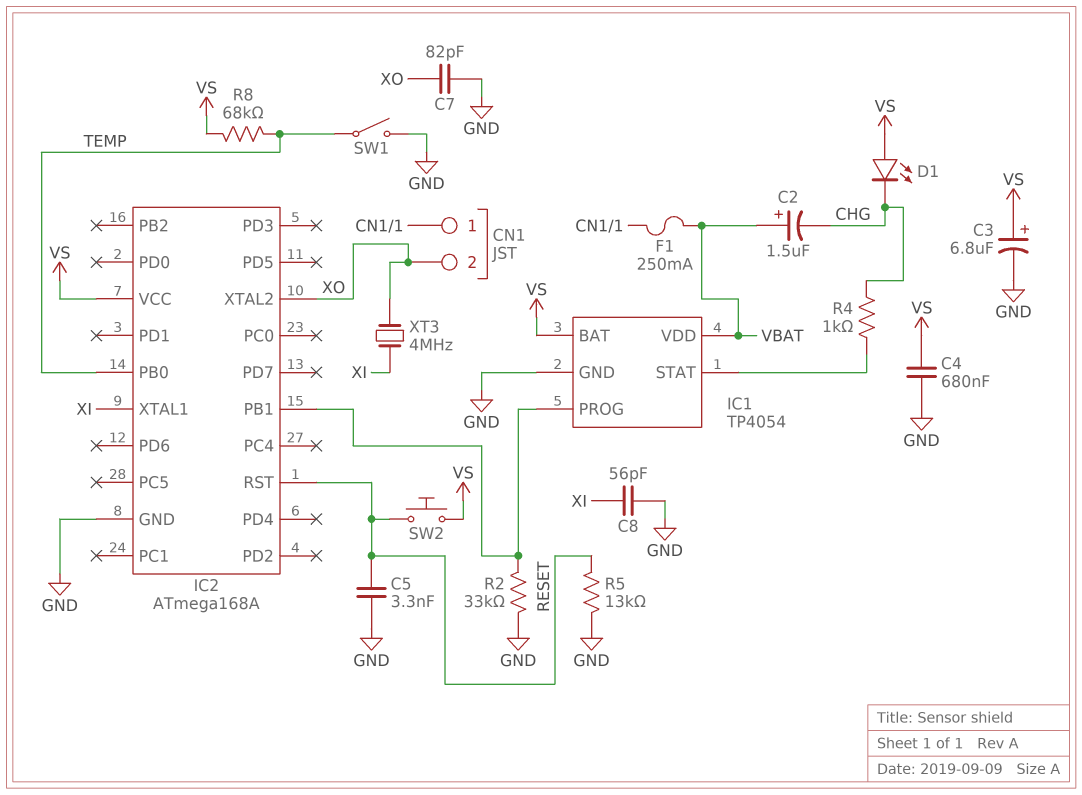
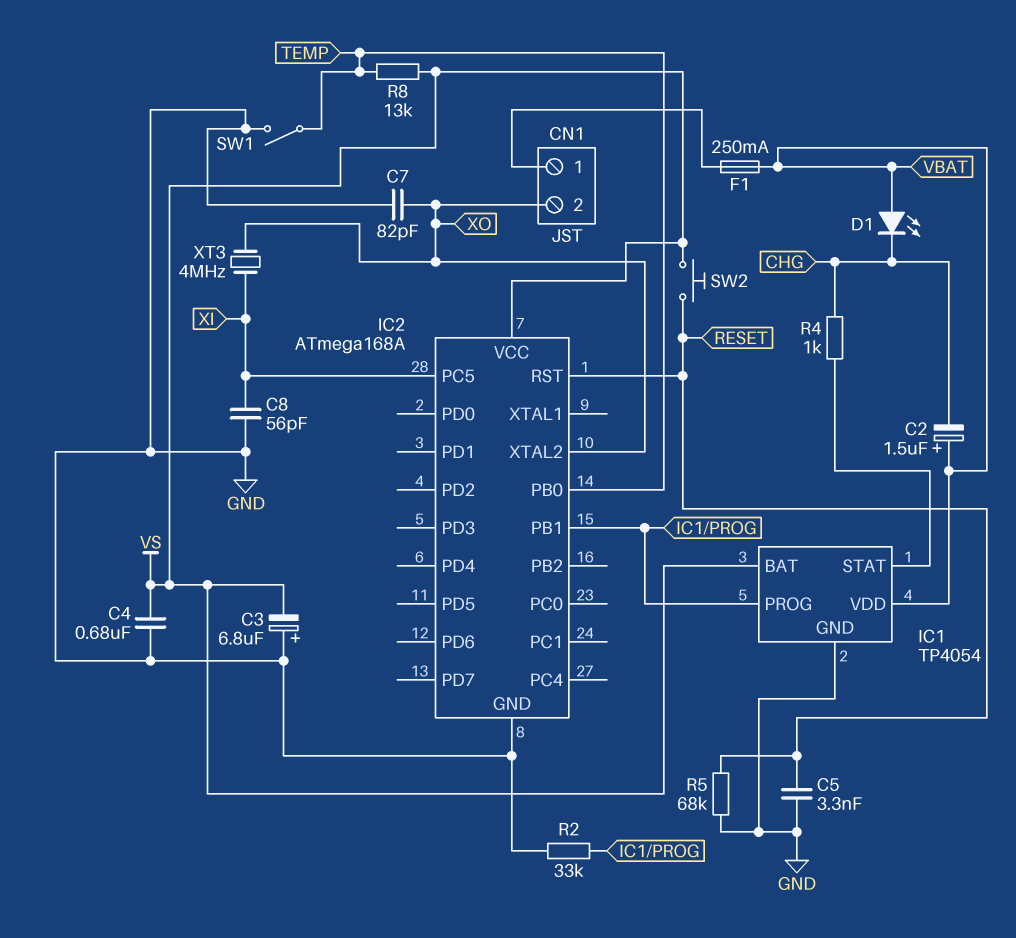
C3: 6.8uF (plus VS, minus GND) -> 6.8uF (plus GND, minus VS)
D1: LED (A VS, K CHG) -> LED (A VBAT, K CHG)
IC2 pin PC5: none -> XI
IC2 pin XTAL1: XI -> none
R5: 13k (GND, RESET) -> 68k (GND, RESET)
R8: 68k (TEMP, VS) -> 13k (TEMP, VS)

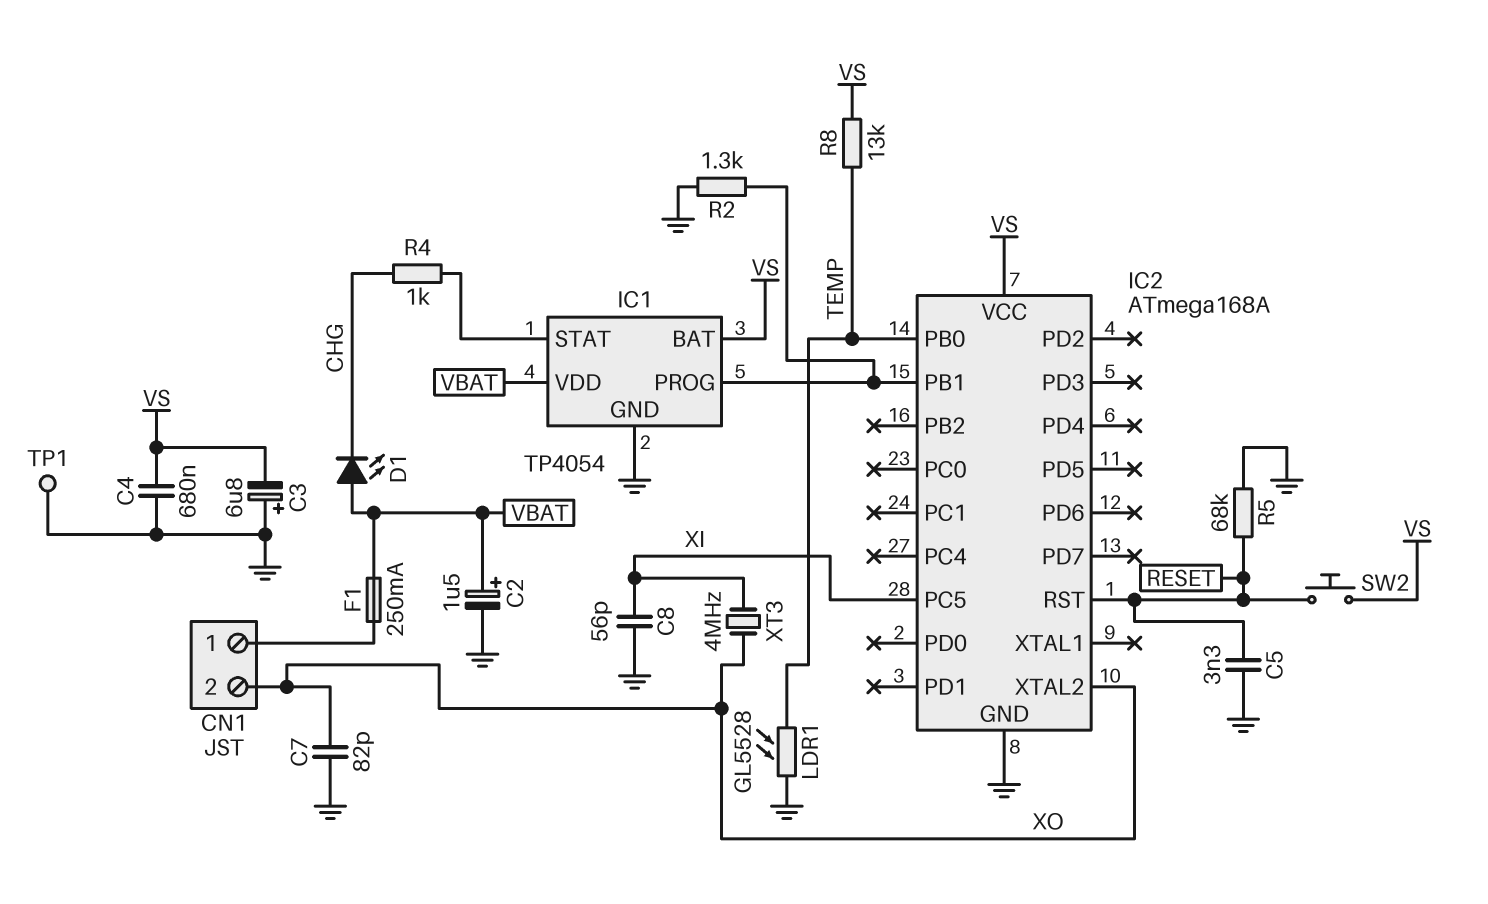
C2: 1.5uF (plus VBAT, minus CHG) -> 1.5uF (plus VBAT, minus GND)
LDR1: none -> GL5528 (GND, TEMP)
R2: 33k (GND, IC1/PROG) -> 1.3k (GND, IC1/PROG)
SW1: switch (GND, TEMP) -> none
TP1: none -> test point (GND)

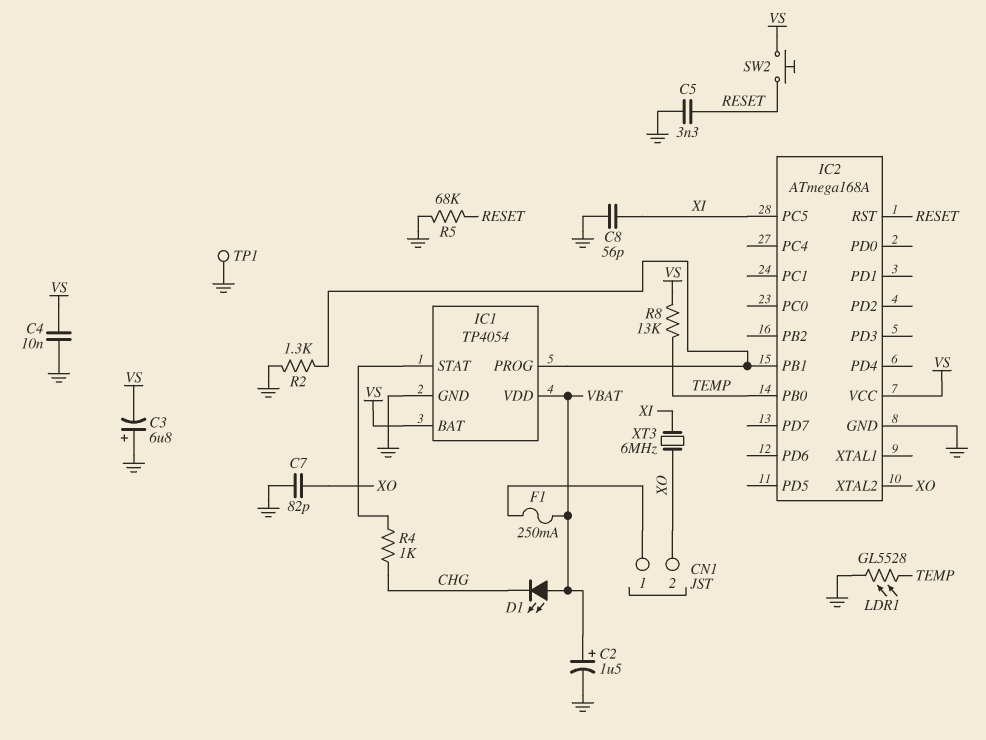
C4: 680nF (GND, VS) -> 10nF (GND, VS)
XT3: 4MHz (XI, XO) -> 6MHz (XI, XO)

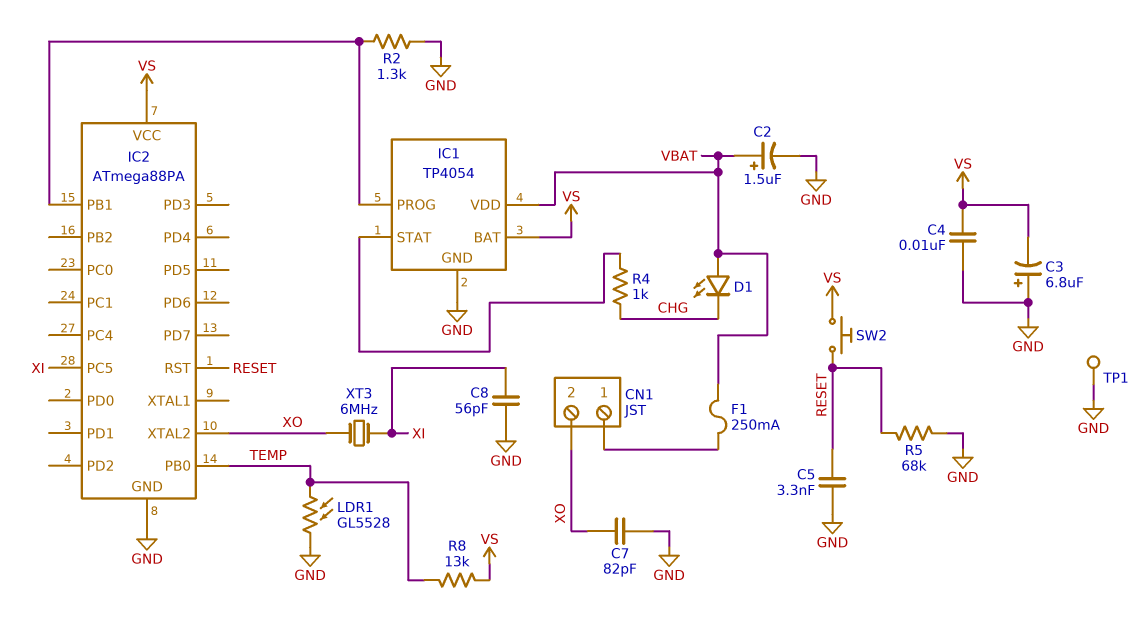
IC2: ATmega168A -> ATmega88PA

